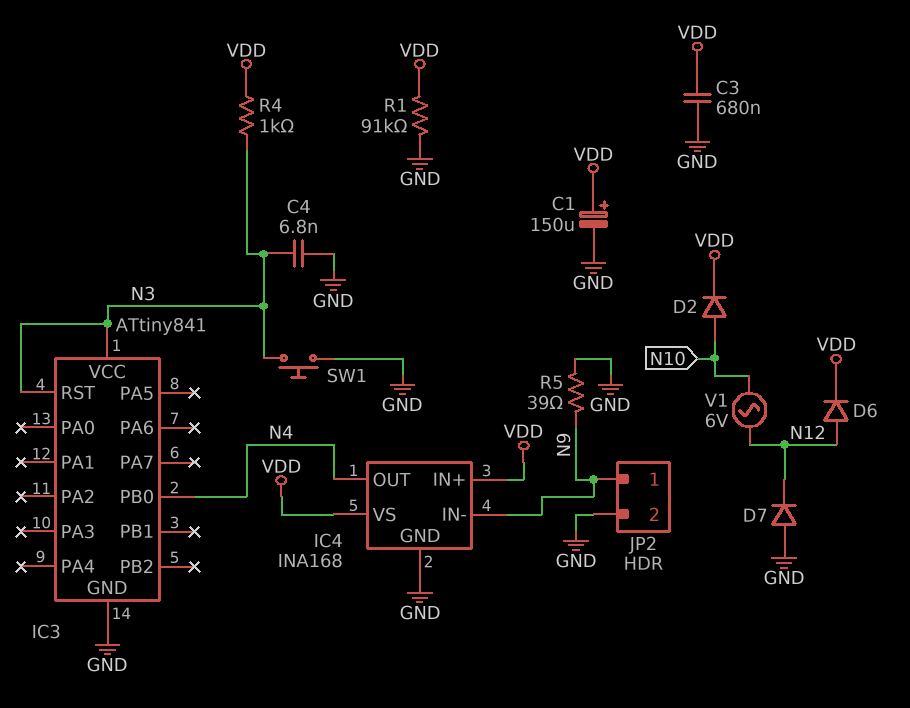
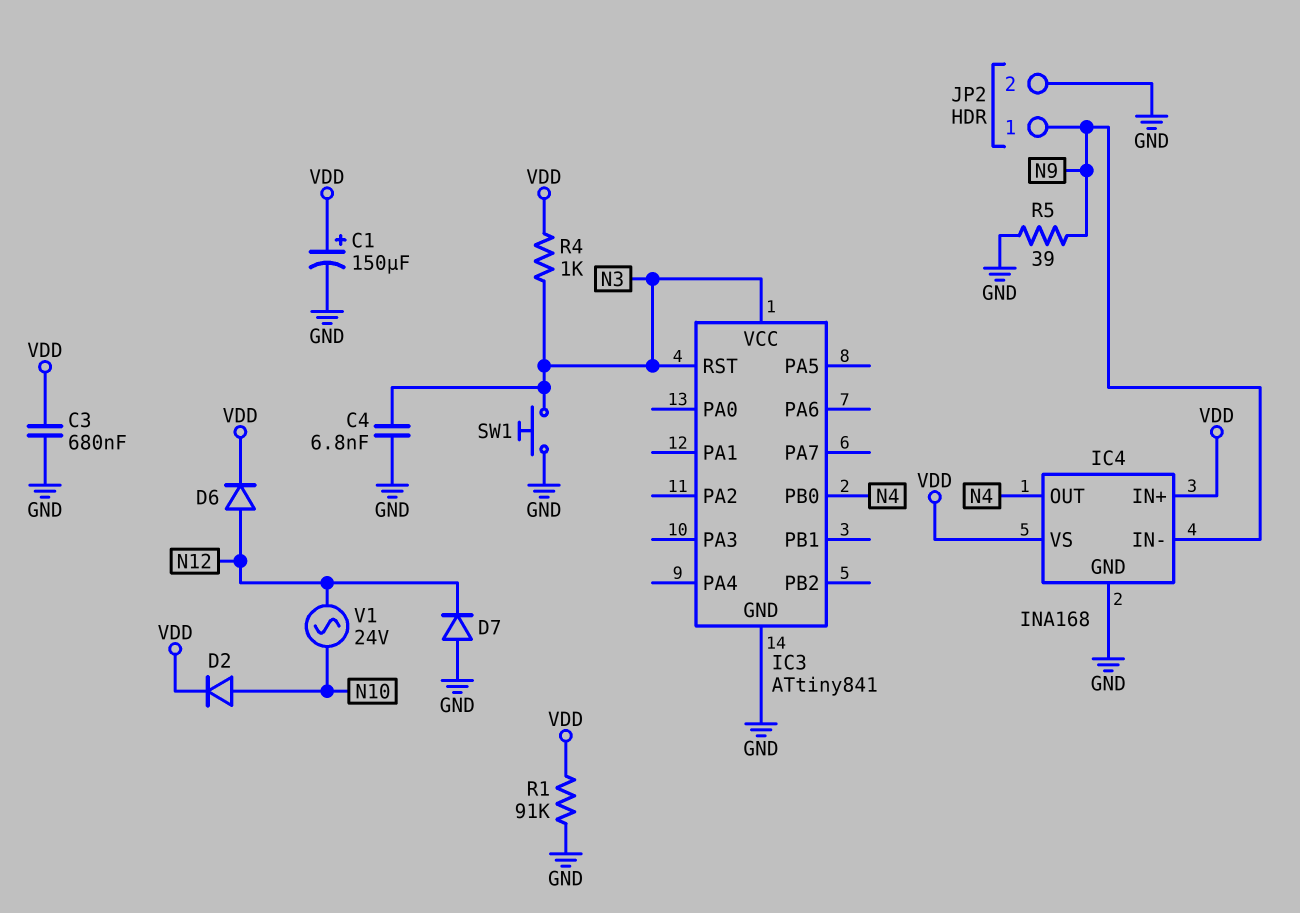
V1: AC 6V (N10, N12) -> AC 24V (N10, N12)

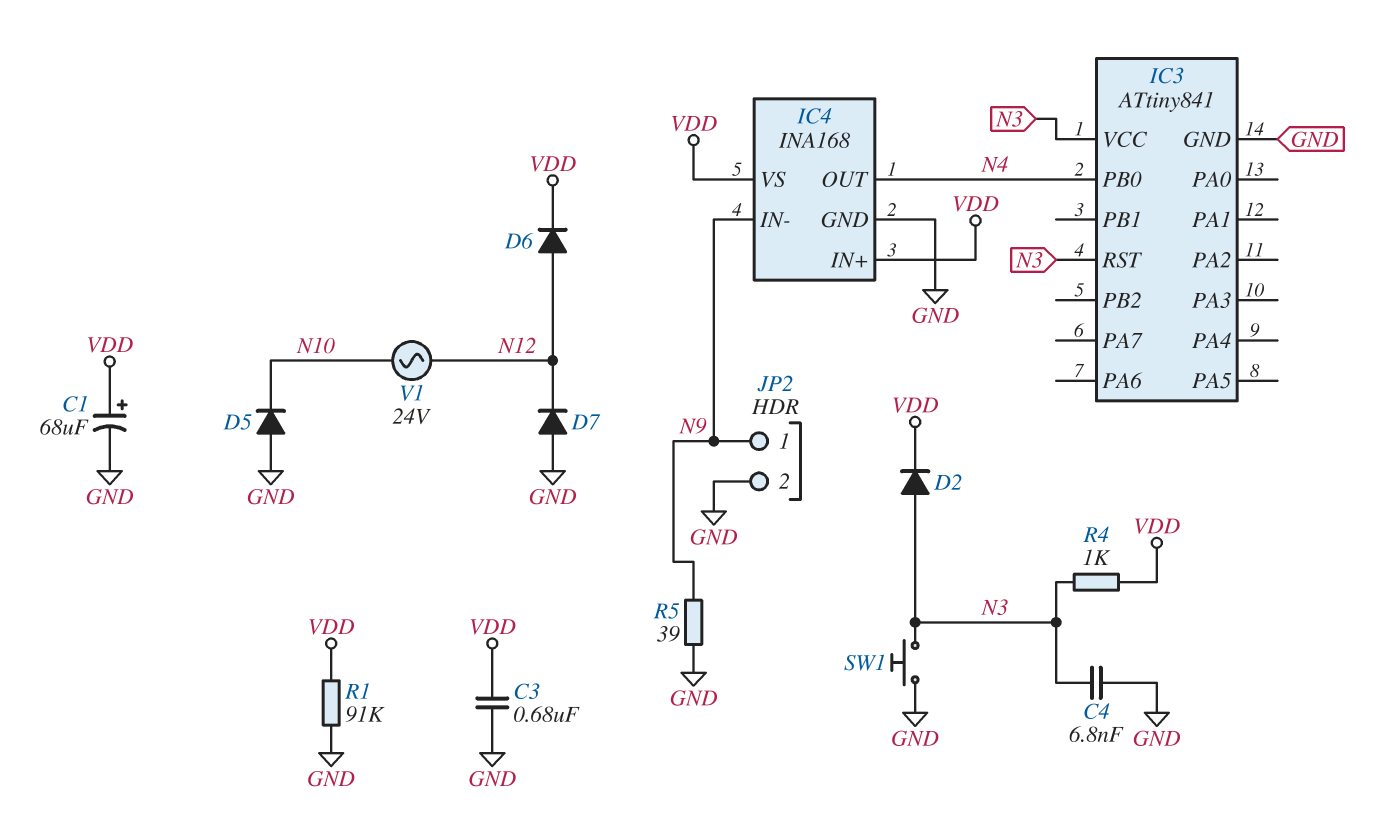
C1: 150uF (plus VDD, minus GND) -> 68uF (plus VDD, minus GND)
D2: diode (A N10, K VDD) -> diode (A N3, K VDD)
D5: none -> diode (A GND, K N10)

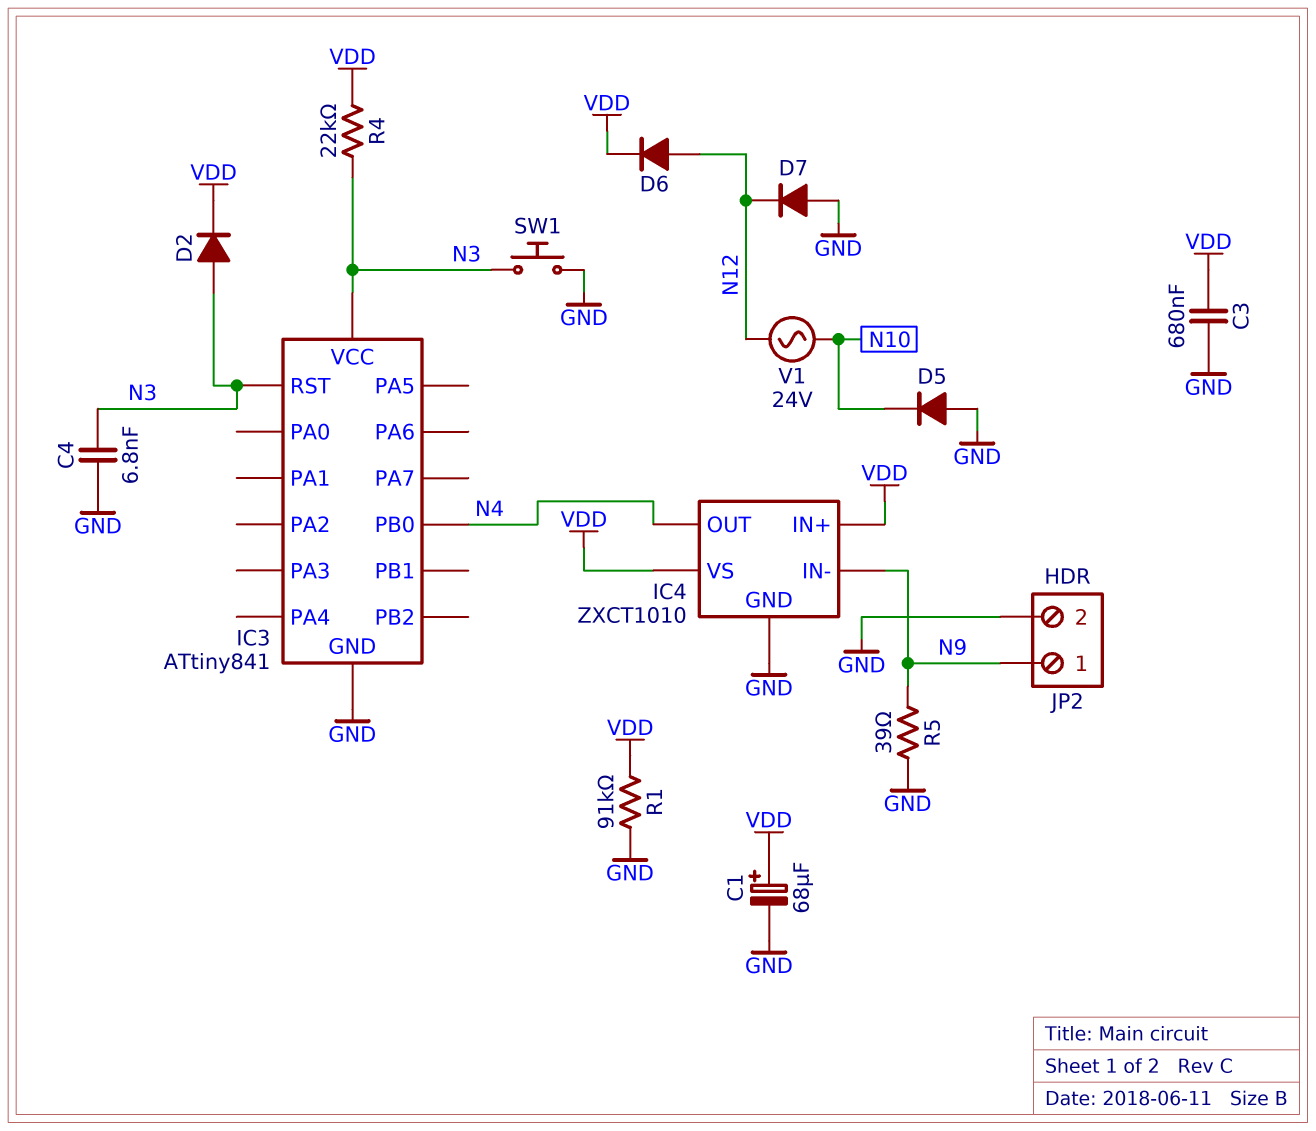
IC4: INA168 -> ZXCT1010
R4: 1k (N3, VDD) -> 22k (N3, VDD)

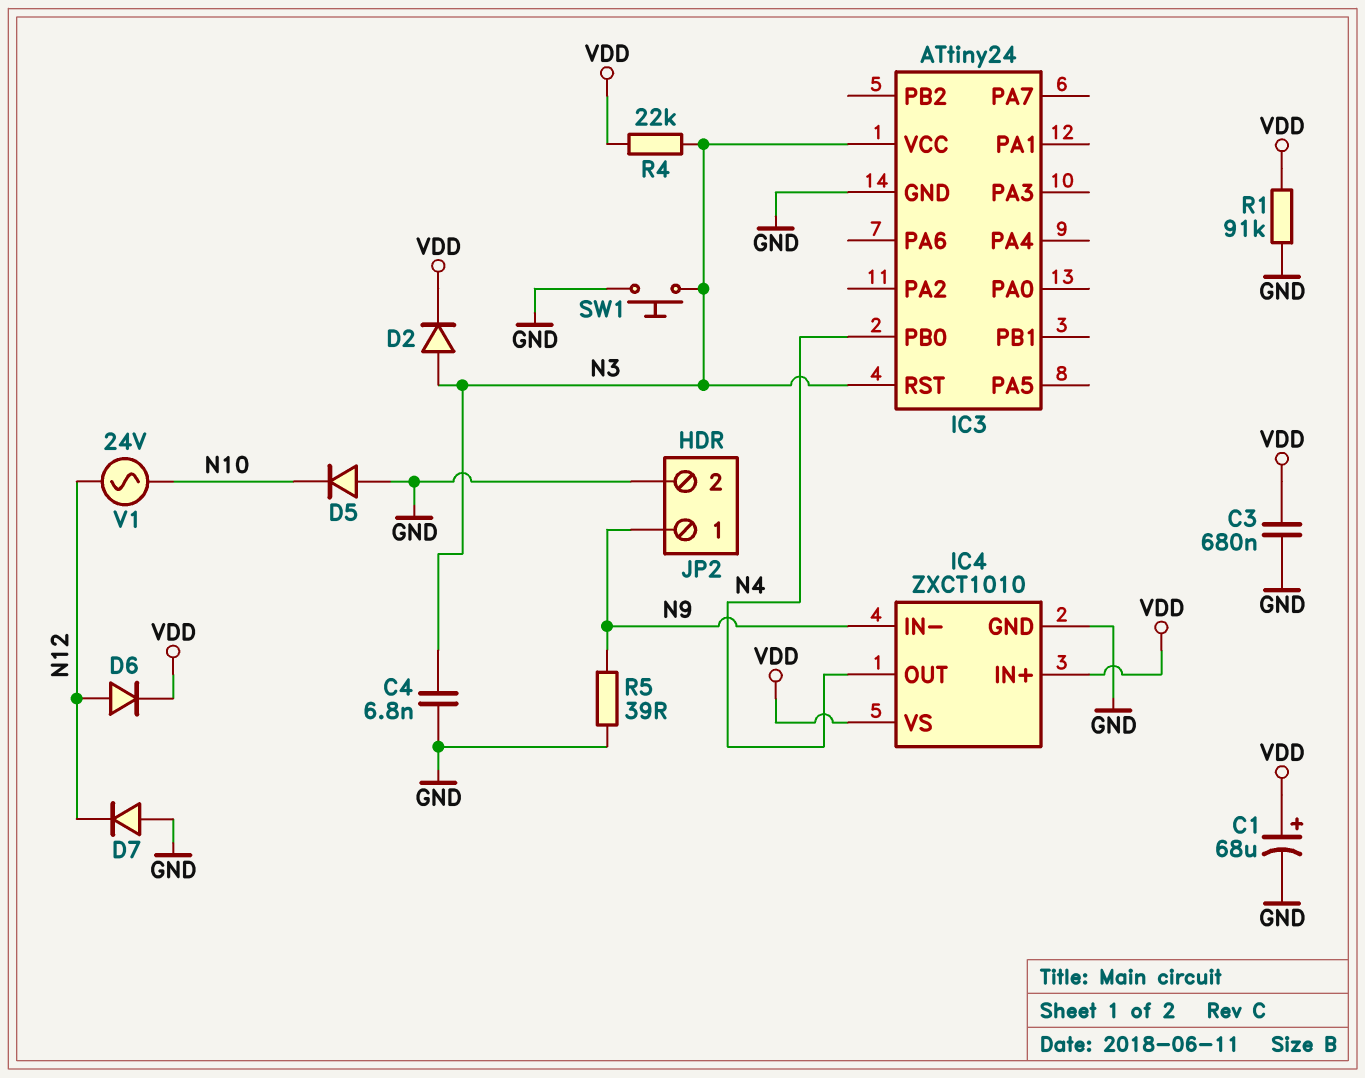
IC3: ATtiny841 -> ATtiny24

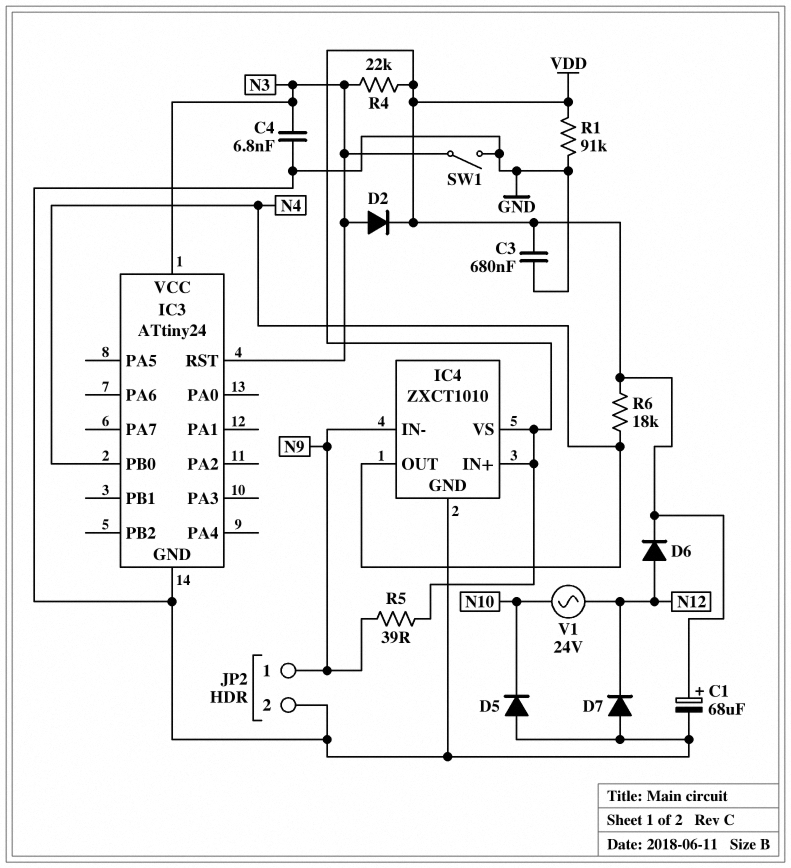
R5: 39 (GND, N9) -> 39 (N9, VDD)
R6: none -> 18k (N4, VDD)
SW1: button (GND, N3) -> switch (GND, N3)

